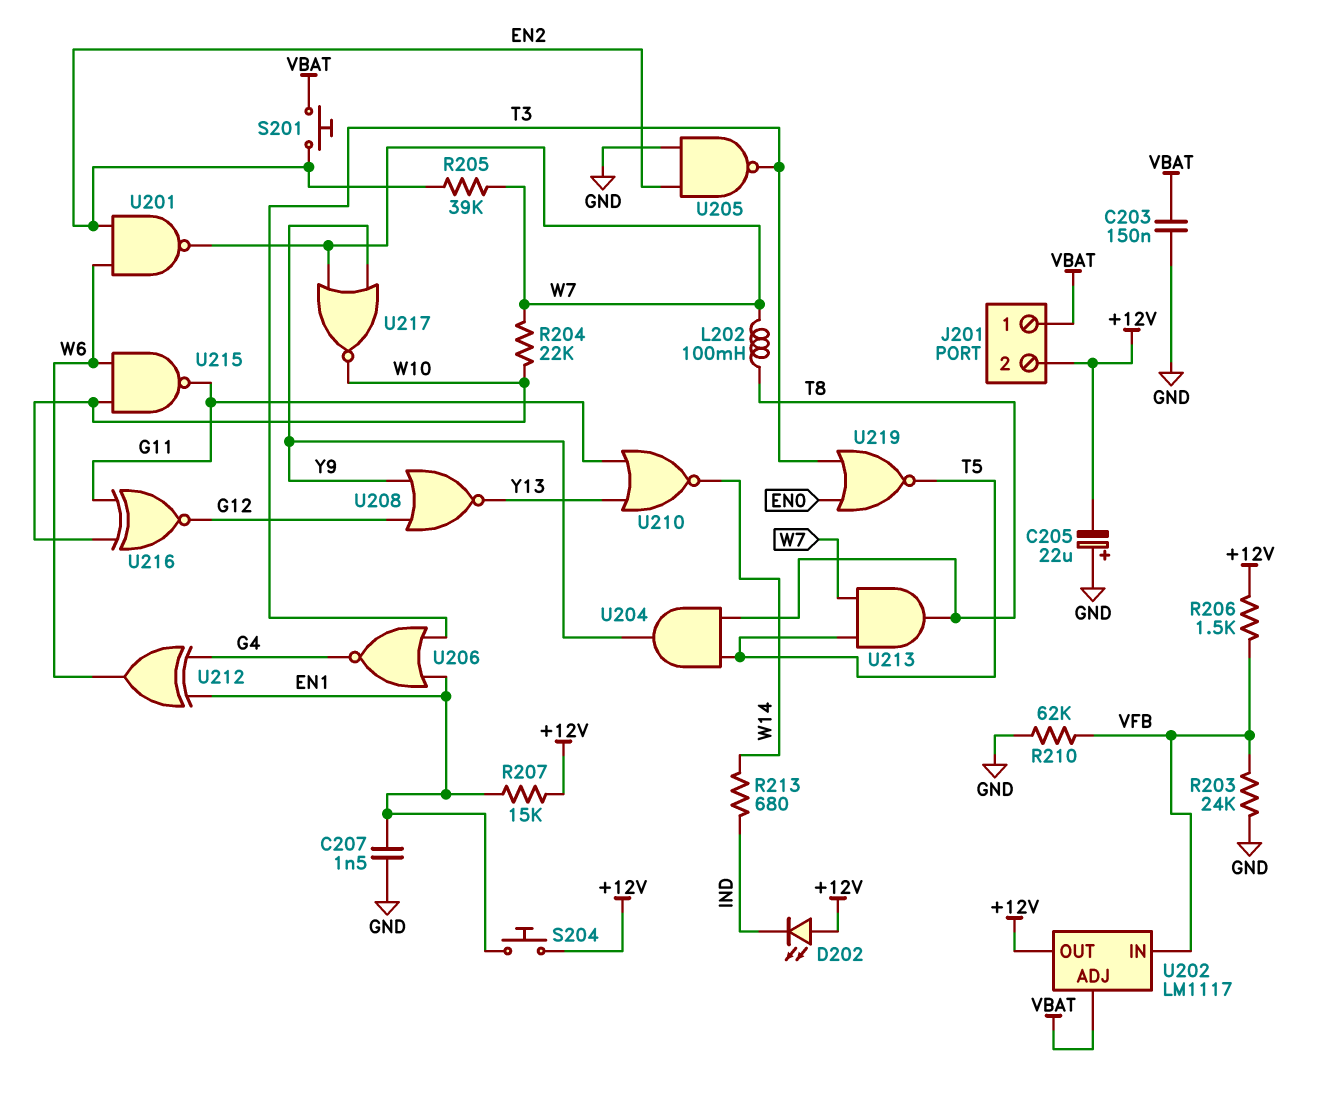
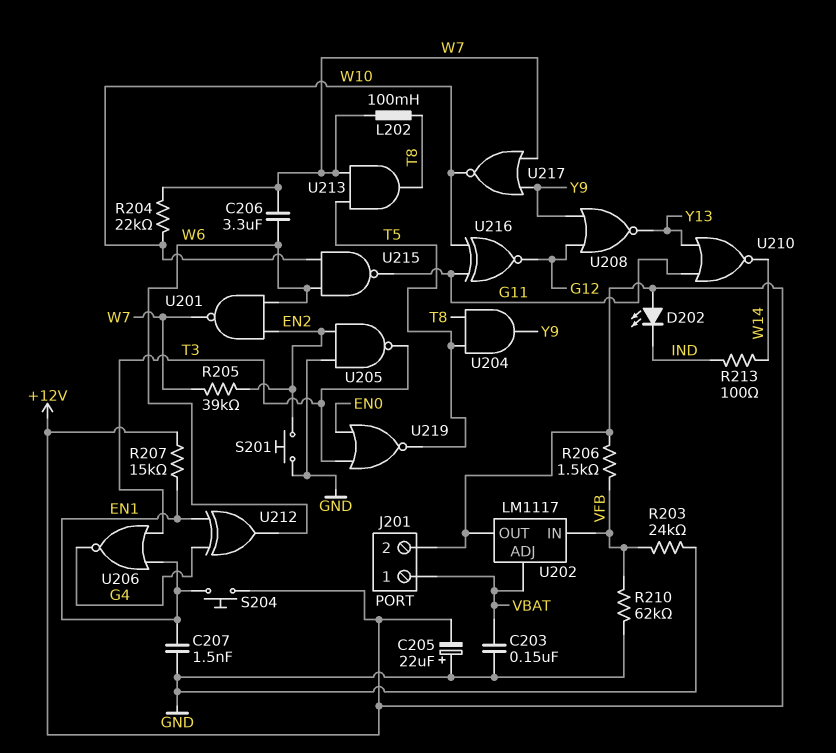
C206: none -> 3.3uF (W6, W7)
R213: 680 (IND, W14) -> 100 (IND, W14)
S201: button (EN2, VBAT) -> button (EN2, GND)

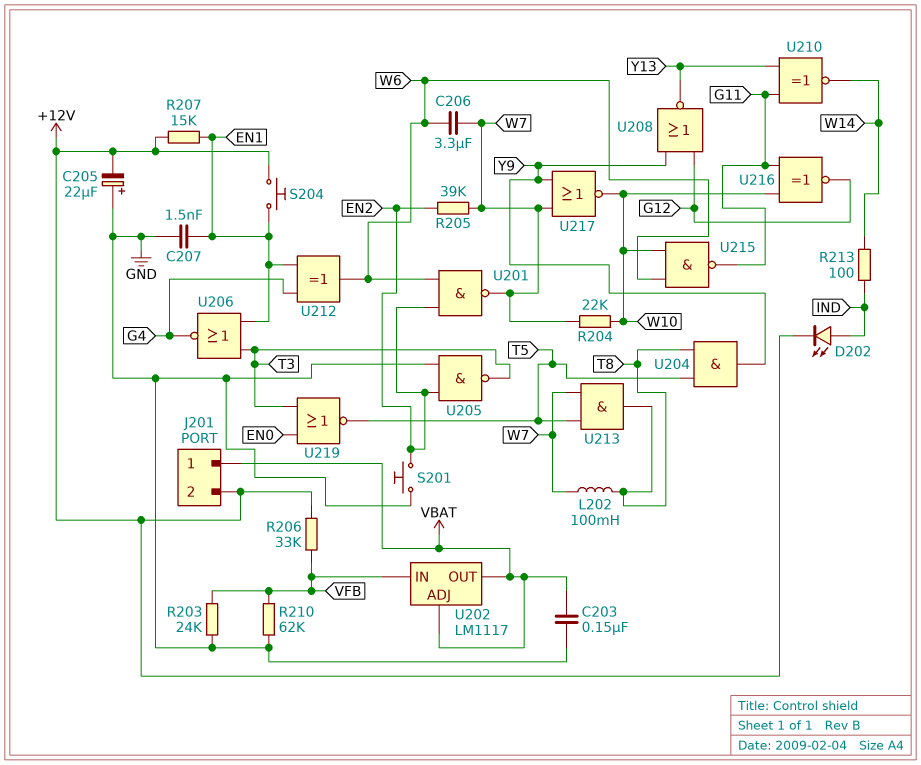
D202: LED (A +12V, K IND) -> LED (A IND, K +12V)
R206: 1.5k (+12V, VFB) -> 33k (+12V, VFB)
U202 pin OUT: +12V -> VBAT
U210: NOR (in G11, in Y13, out W14) -> XNOR (in G11, in Y13, out W14)

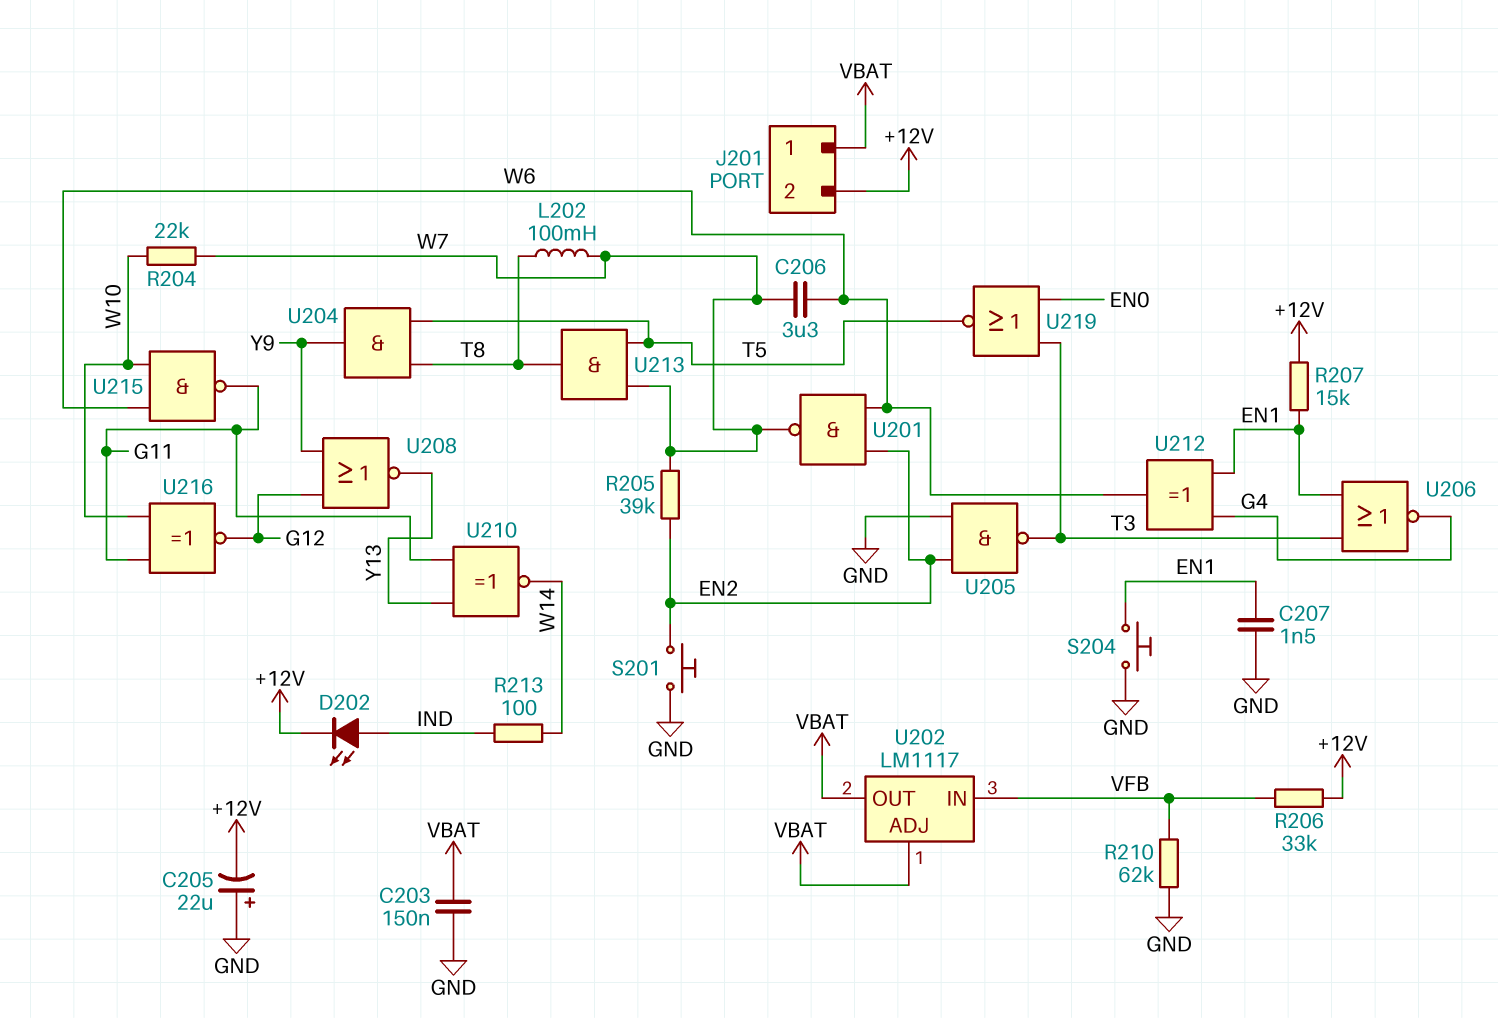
R203: 24k (GND, VFB) -> none
S204: button (+12V, EN1) -> button (EN1, GND)
U217: NOR (in W7, in Y9, out W10) -> none

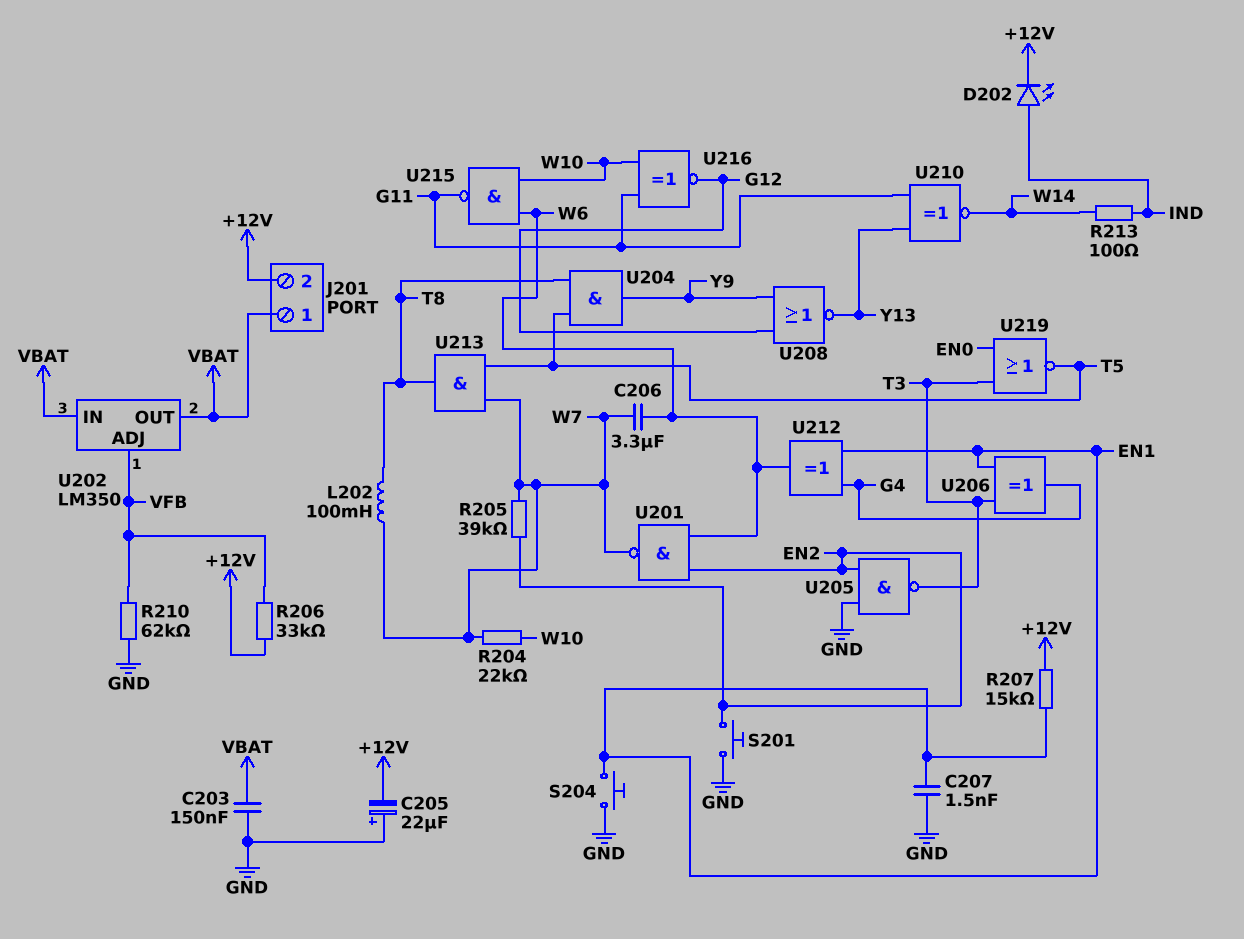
U202: LM1117 -> LM350
U202 pin ADJ: VBAT -> VFB
U202 pin IN: VFB -> VBAT
U206: NOR (in EN1, in T3, out G4) -> XOR (in EN1, in T3, out G4)

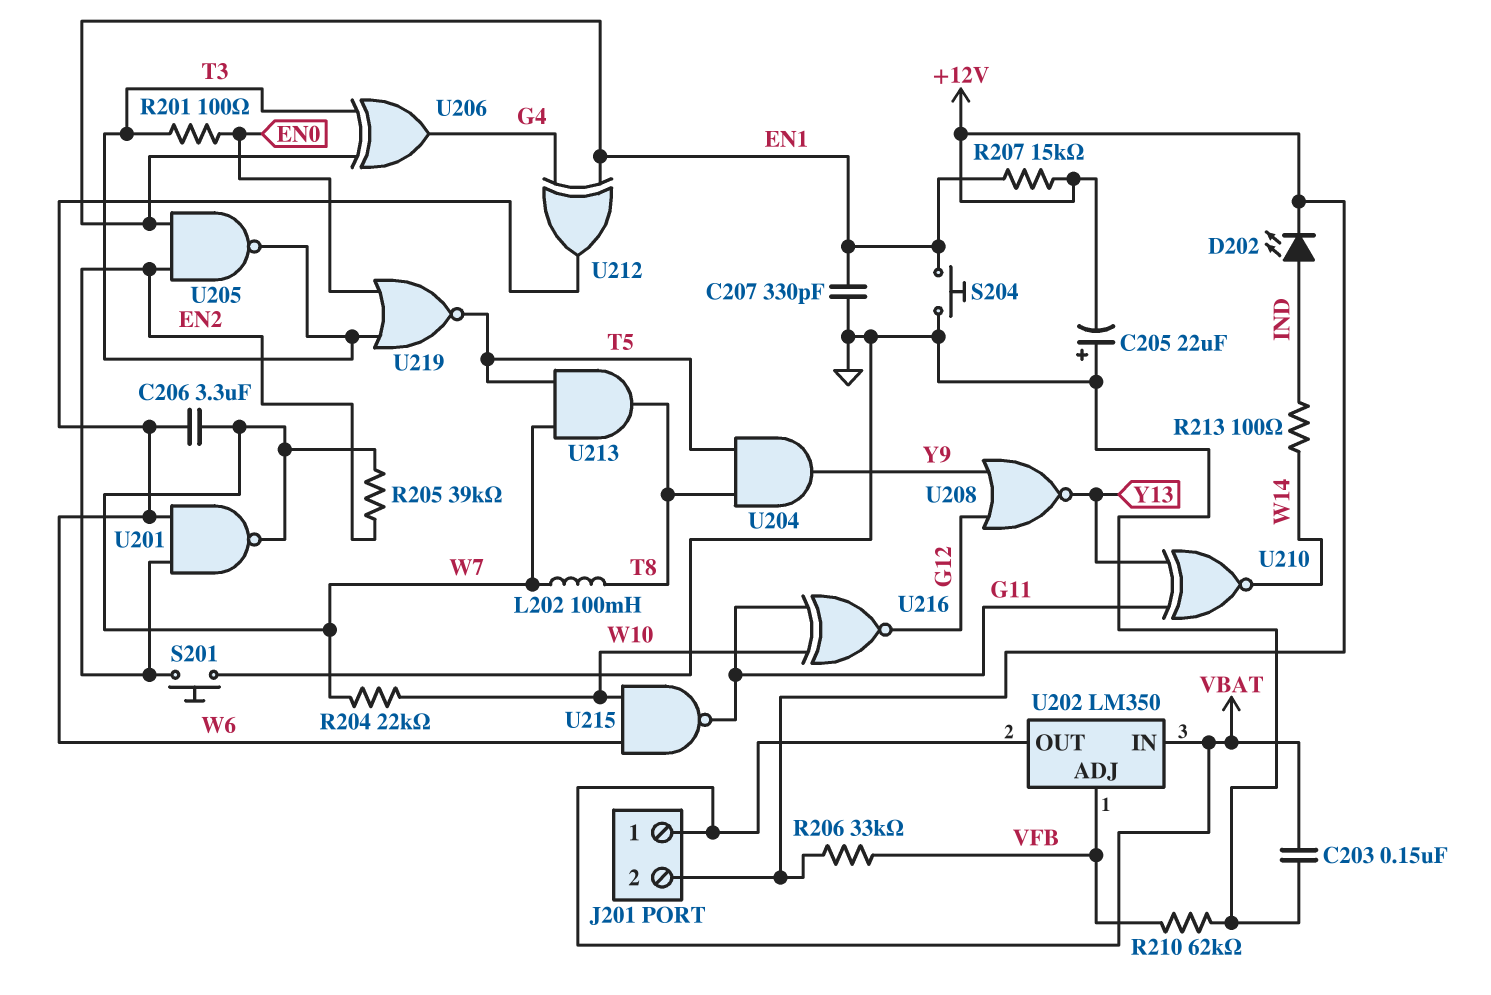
C207: 1.5nF (EN1, GND) -> 330pF (EN1, GND)
R201: none -> 100 (EN0, T3)
U205: NAND (in EN2, in GND, out T3) -> NAND (in EN1, in EN2, out T3)

